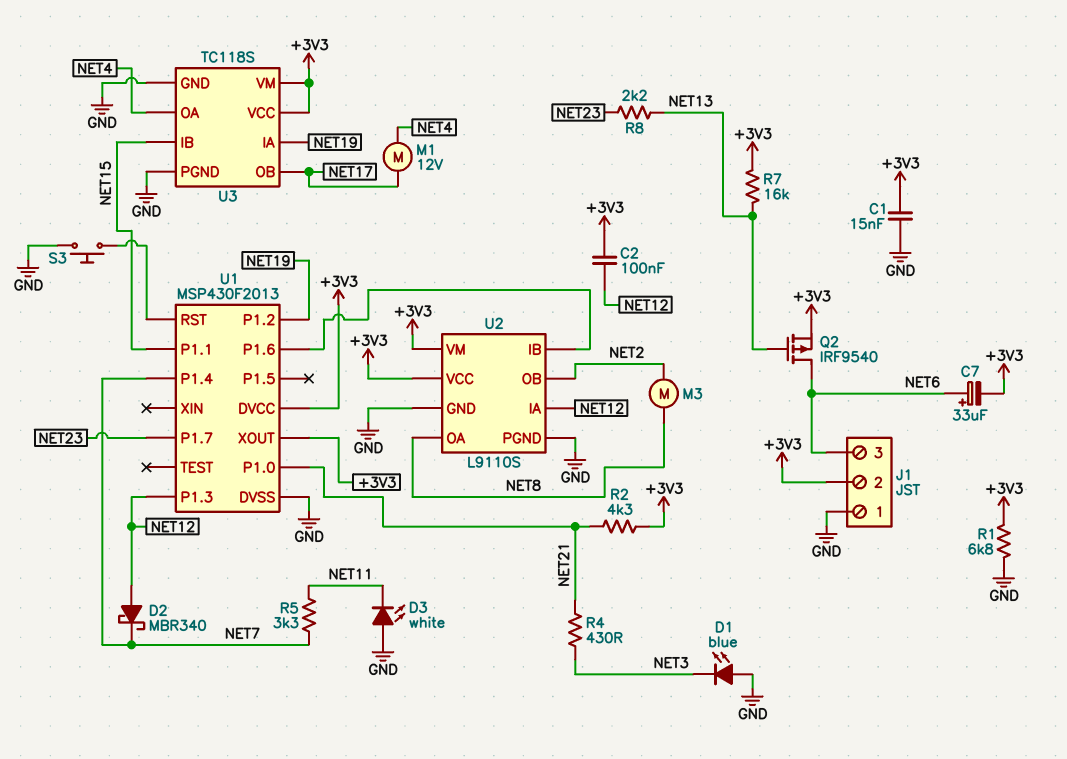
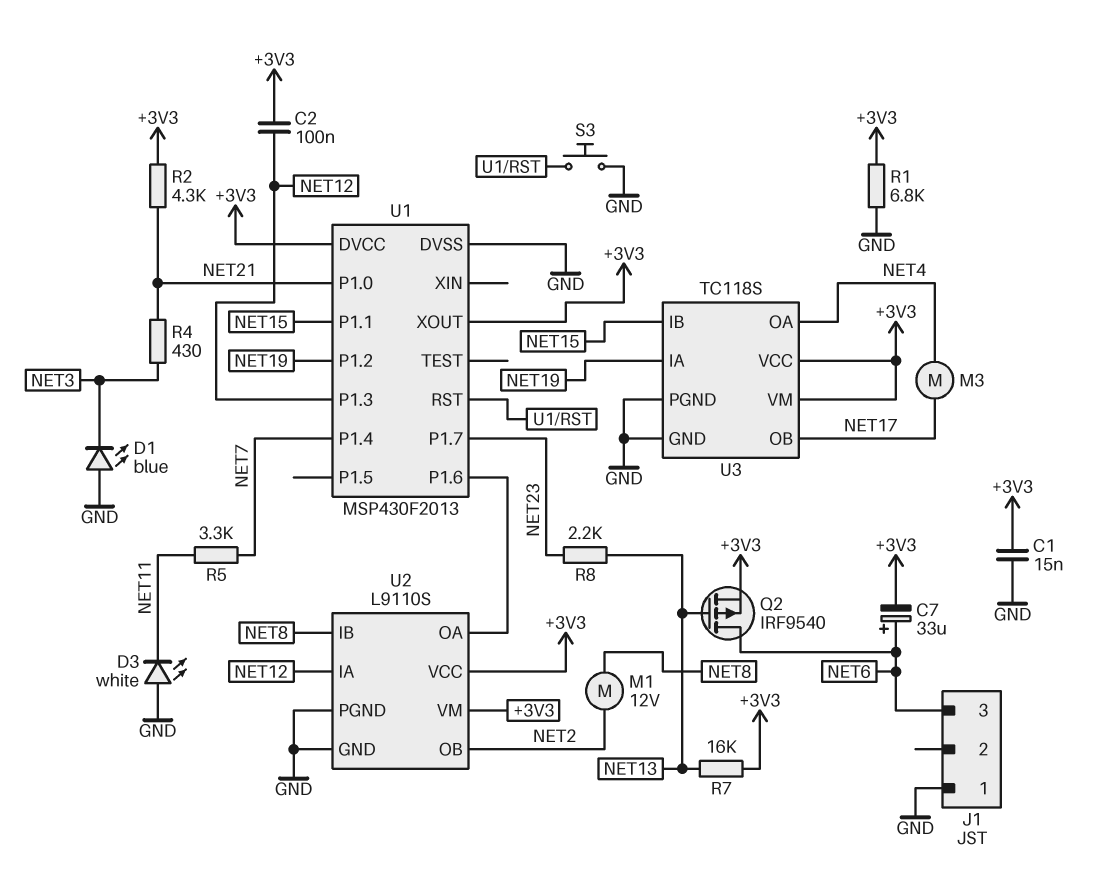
D2: schottky MBR340 (A NET12, K NET7) -> none
J1 pin 2: +3V3 -> none
M1: motor 12V (NET4, NET17) -> motor 12V (NET2, NET8)
M3: motor (NET2, NET8) -> motor (NET4, NET17)
U2 pin IB: U1/P1.6 -> NET8
U2 pin OA: NET8 -> U1/P1.6

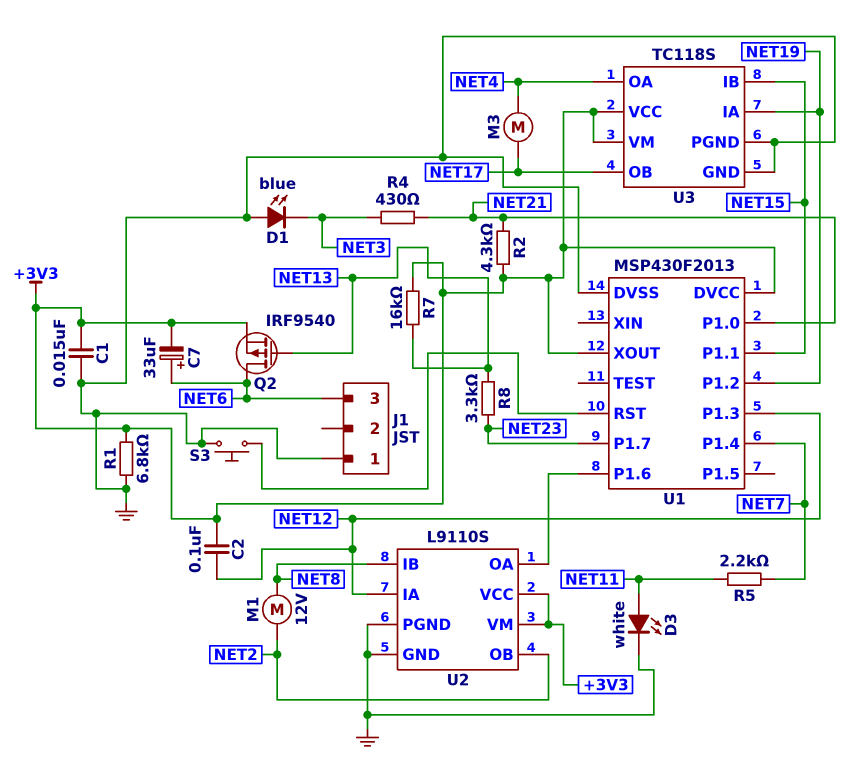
D3: LED white (A GND, K NET11) -> LED white (A NET11, K GND)
R5: 3.3k (NET7, NET11) -> 2.2k (NET7, NET11)
R8: 2.2k (NET13, NET23) -> 3.3k (NET13, NET23)

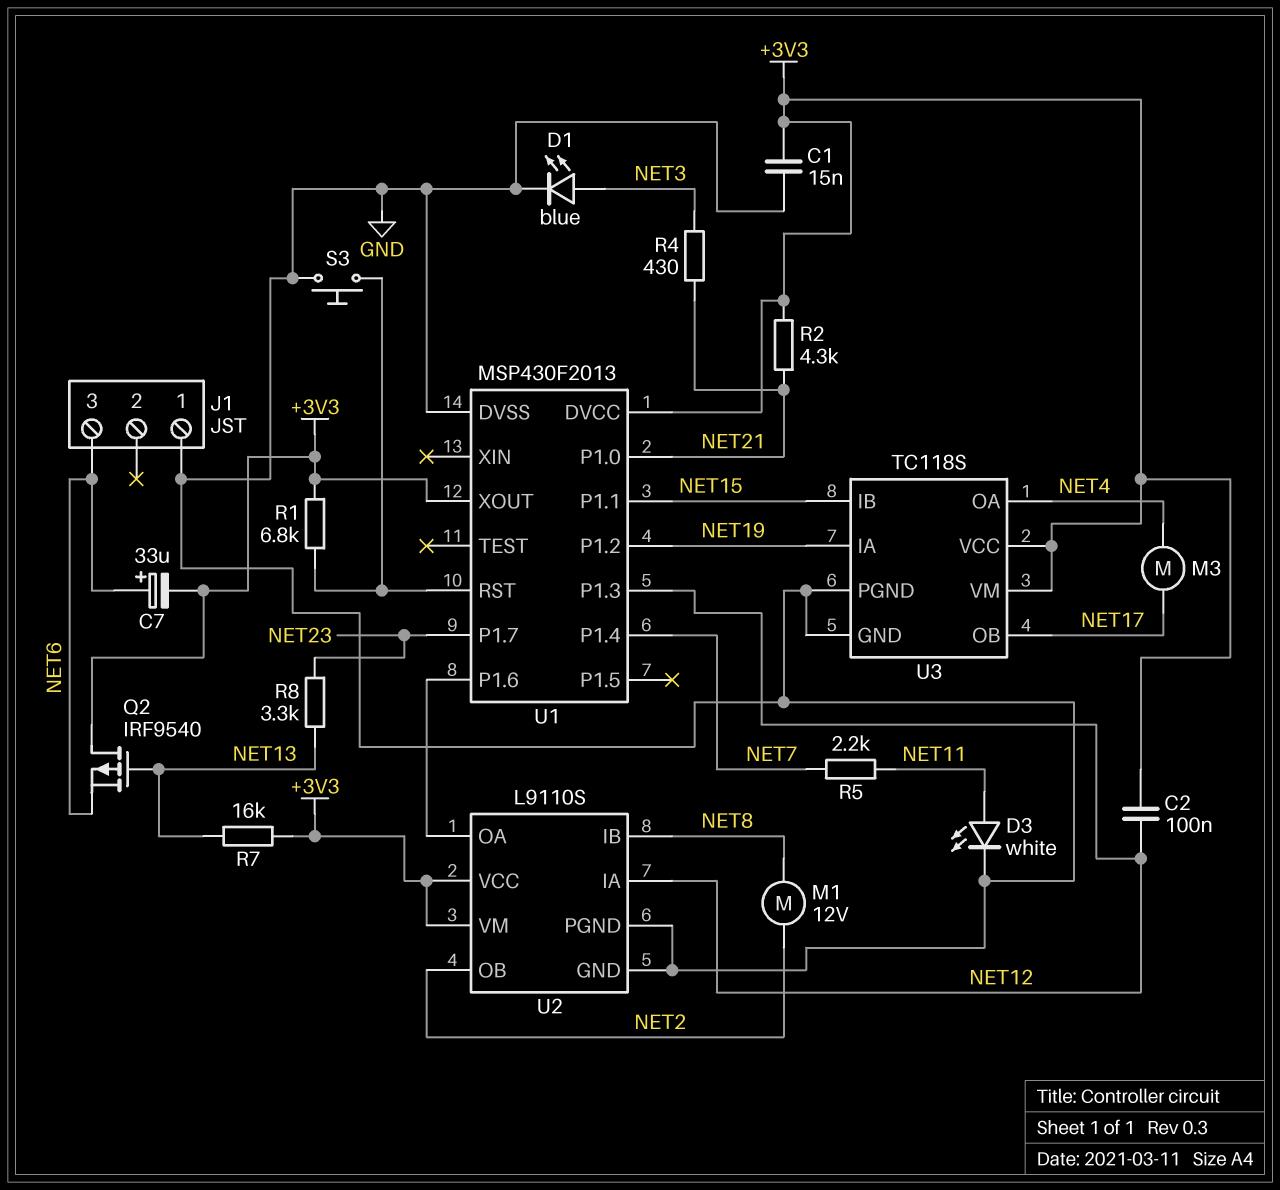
D1: LED blue (A GND, K NET3) -> LED blue (A NET3, K GND)
Q2: PMOS IRF9540 (G NET13, D NET6, S +3V3) -> PMOS IRF9540 (G NET13, D +3V3, S NET6)
R1: 6.8k (+3V3, GND) -> 6.8k (+3V3, U1/RST)

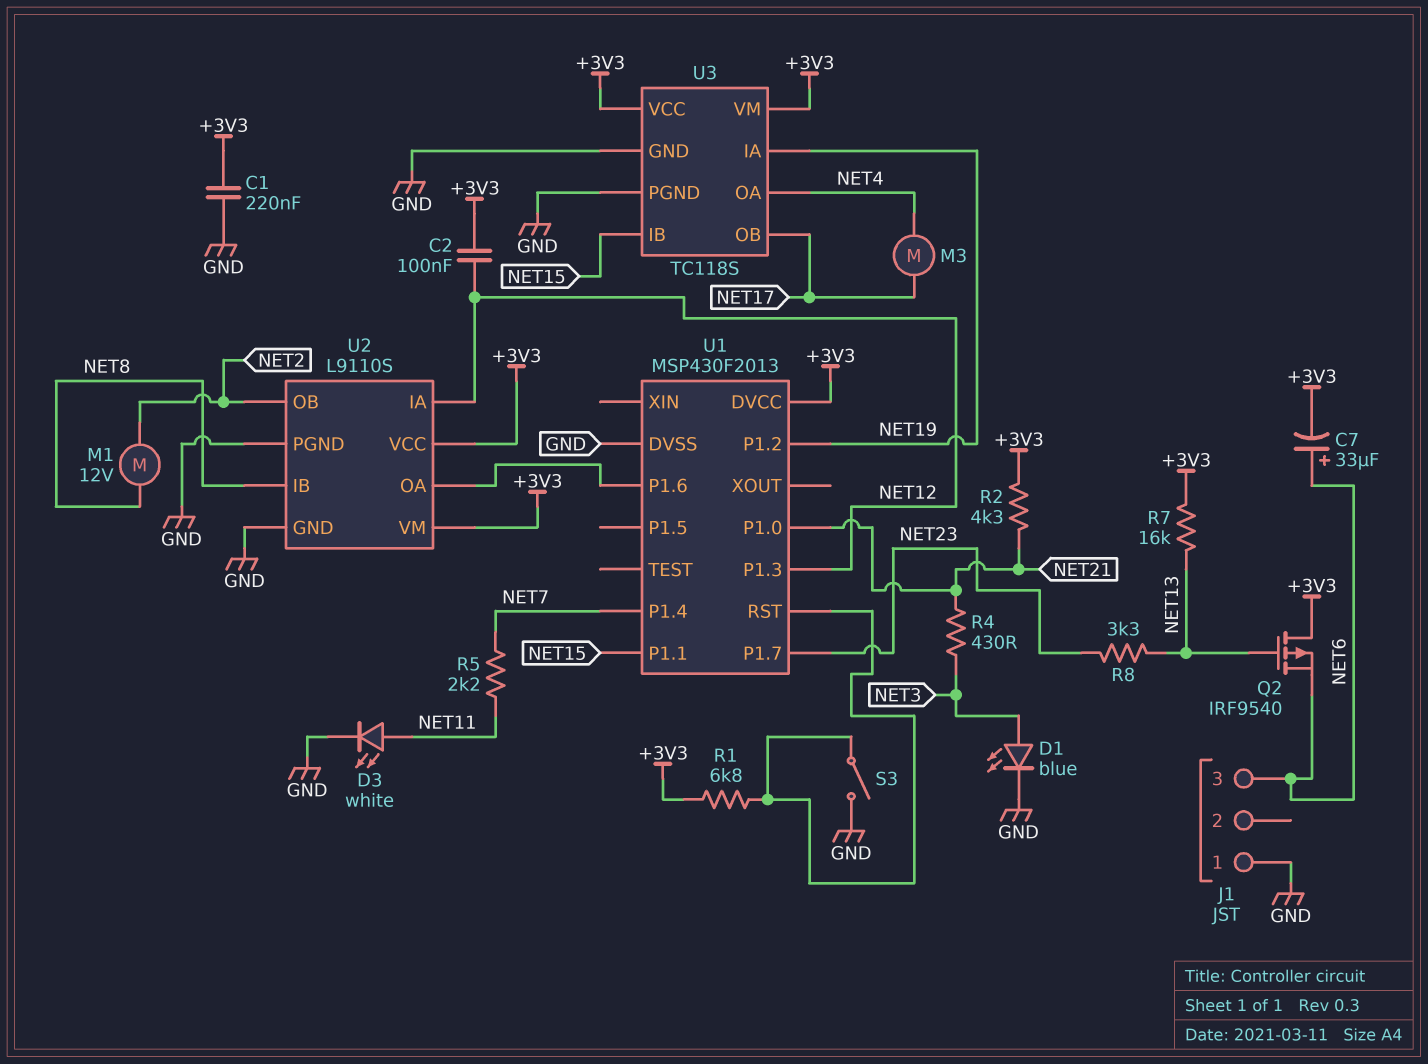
C1: 15nF (+3V3, GND) -> 220nF (+3V3, GND)
S3: button (GND, U1/RST) -> switch (GND, U1/RST)
U1 pin XOUT: +3V3 -> none

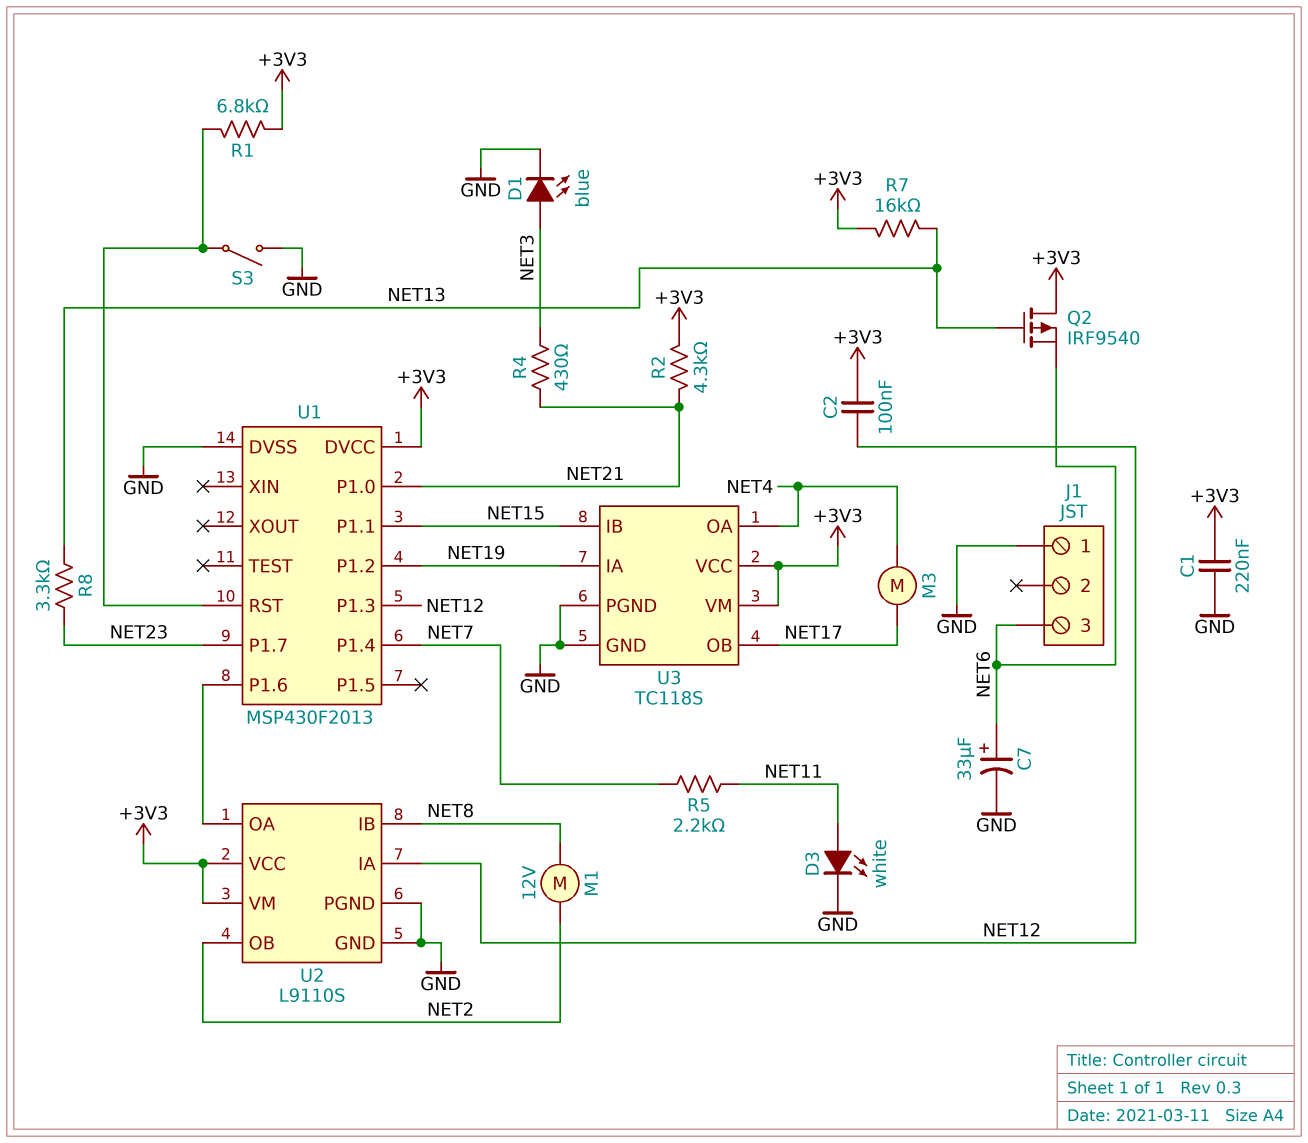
C7: 33uF (plus NET6, minus +3V3) -> 33uF (plus NET6, minus GND)

